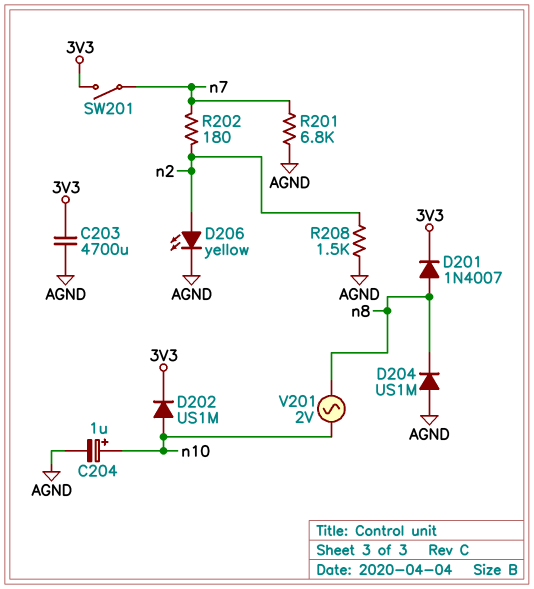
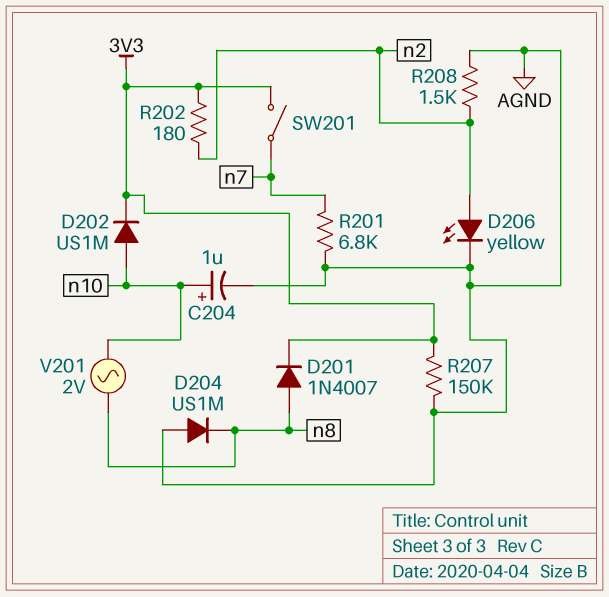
C203: 4700uF (3V3, AGND) -> none
R202: 180 (n2, n7) -> 180 (3V3, n2)
R207: none -> 150k (3V3, AGND)

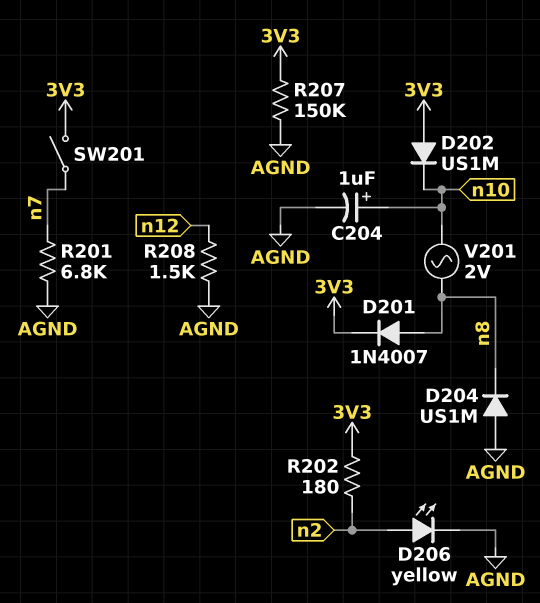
D202: diode US1M (A n10, K 3V3) -> diode US1M (A 3V3, K n10)
R208: 1.5k (AGND, n2) -> 1.5k (AGND, n12)

